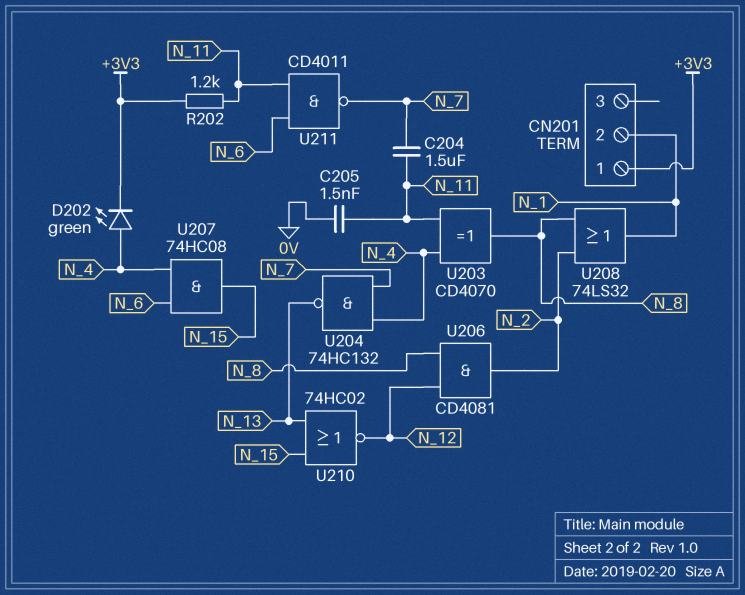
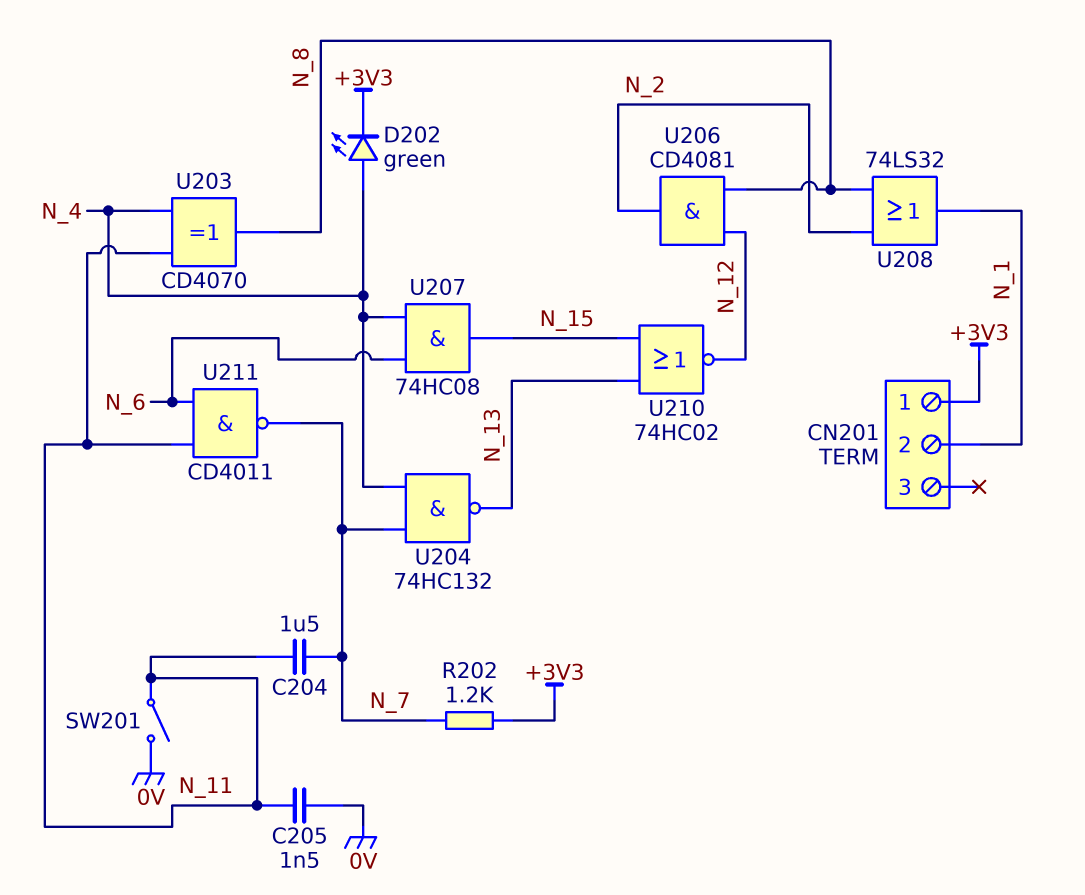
R202: 1.2k (+3V3, N_11) -> 1.2k (+3V3, N_7)
SW201: none -> switch (0V, N_11)

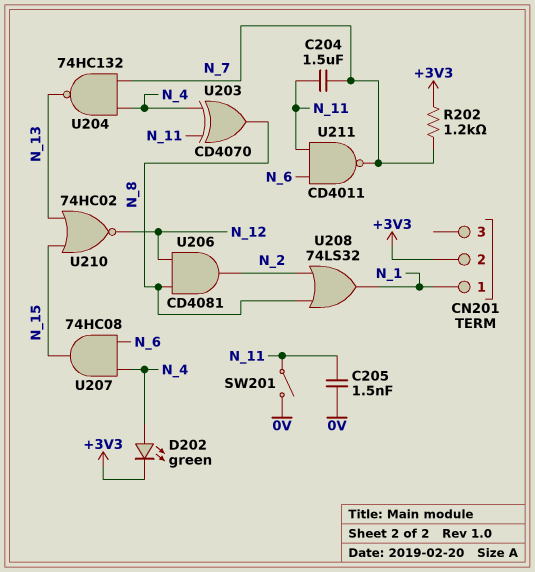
CN201 pin 1: +3V3 -> N_1
CN201 pin 2: N_1 -> +3V3

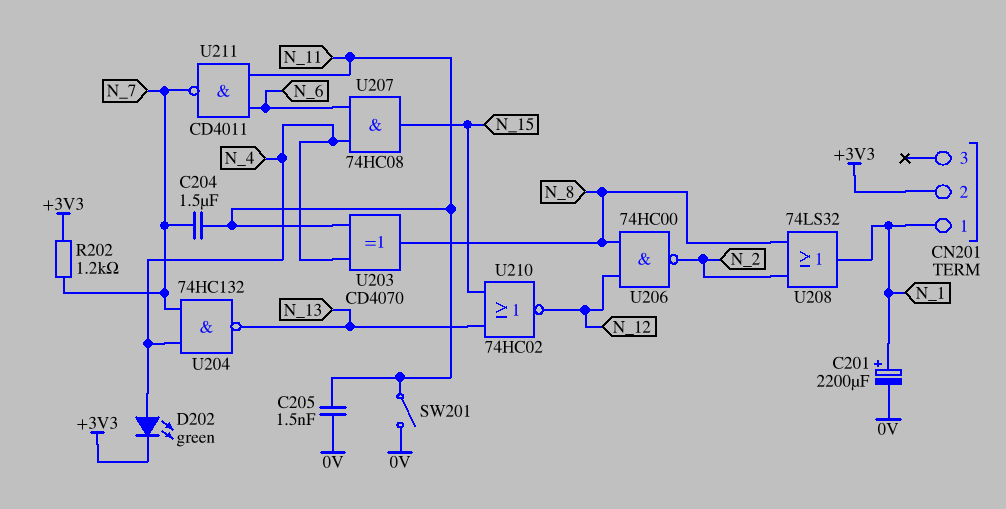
C201: none -> 2200uF (plus N_1, minus 0V)
U206: AND CD4081 (in N_8, in N_12, out N_2) -> NAND 74HC00 (in N_8, in N_12, out N_2)

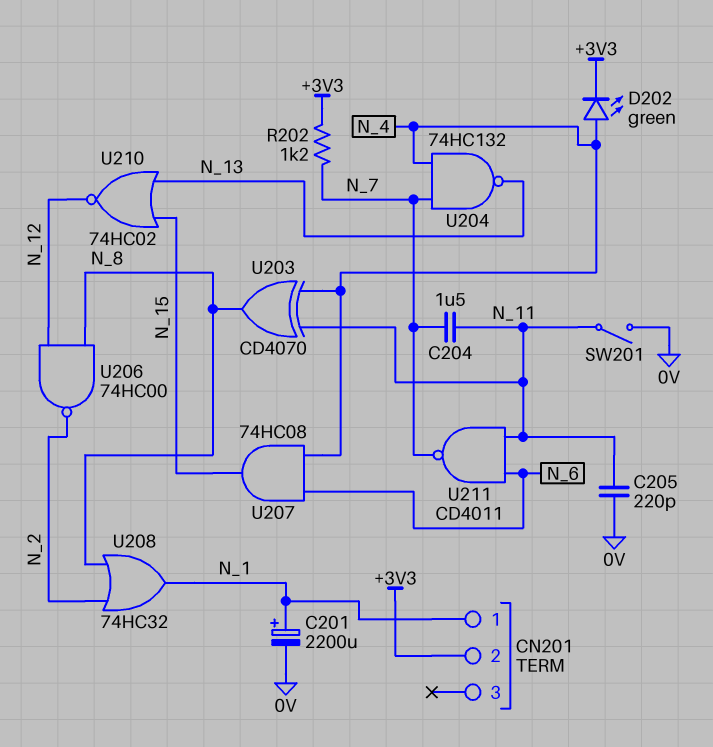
C205: 1.5nF (0V, N_11) -> 220pF (0V, N_11)
U208: OR 74LS32 (in N_2, in N_8, out N_1) -> OR 74HC32 (in N_2, in N_8, out N_1)

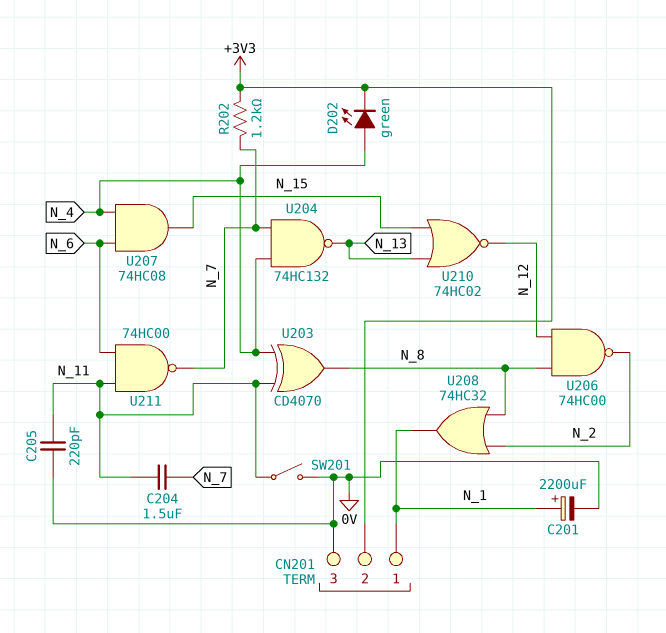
CN201 pin 3: none -> 0V
U211: NAND CD4011 (in N_6, in N_11, out N_7) -> NAND 74HC00 (in N_6, in N_11, out N_7)

